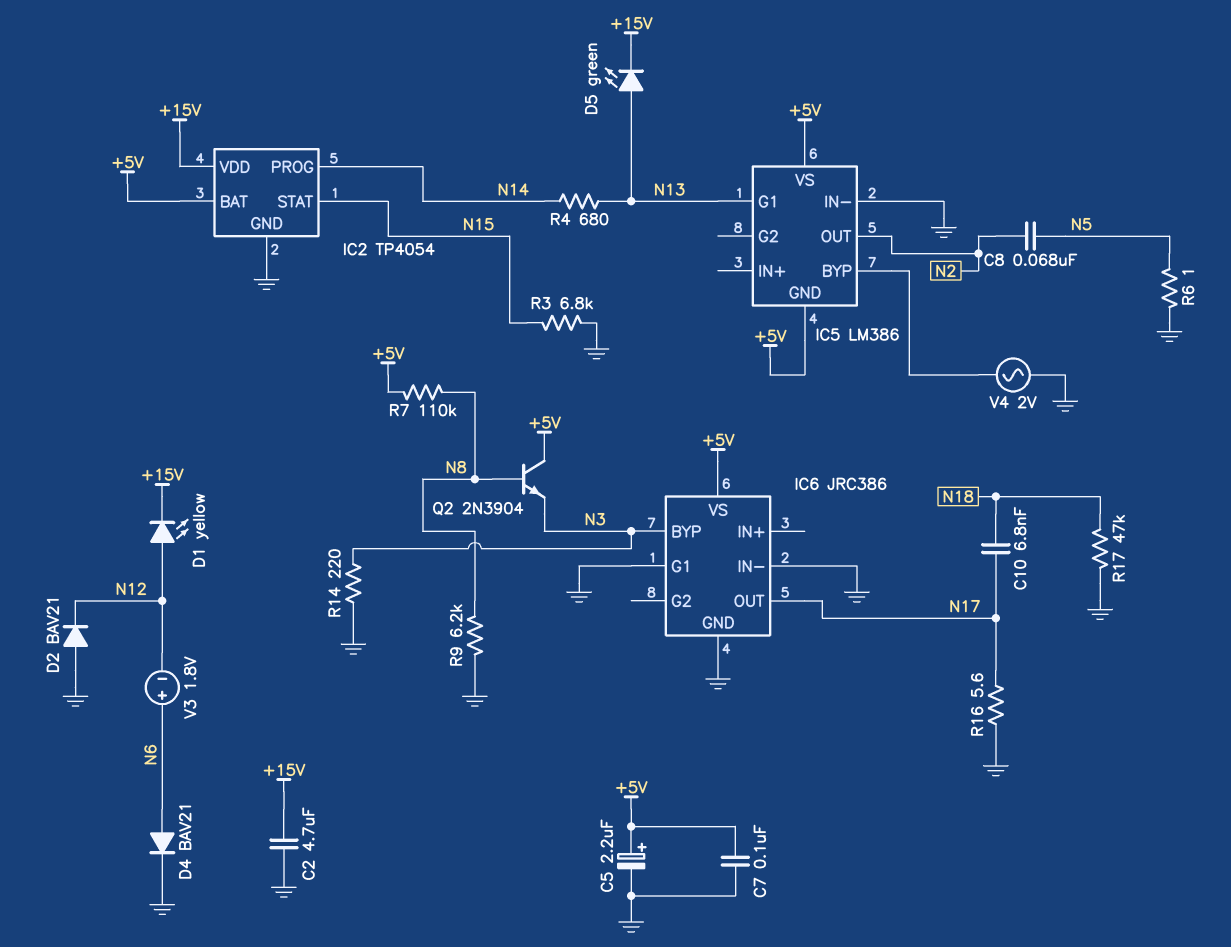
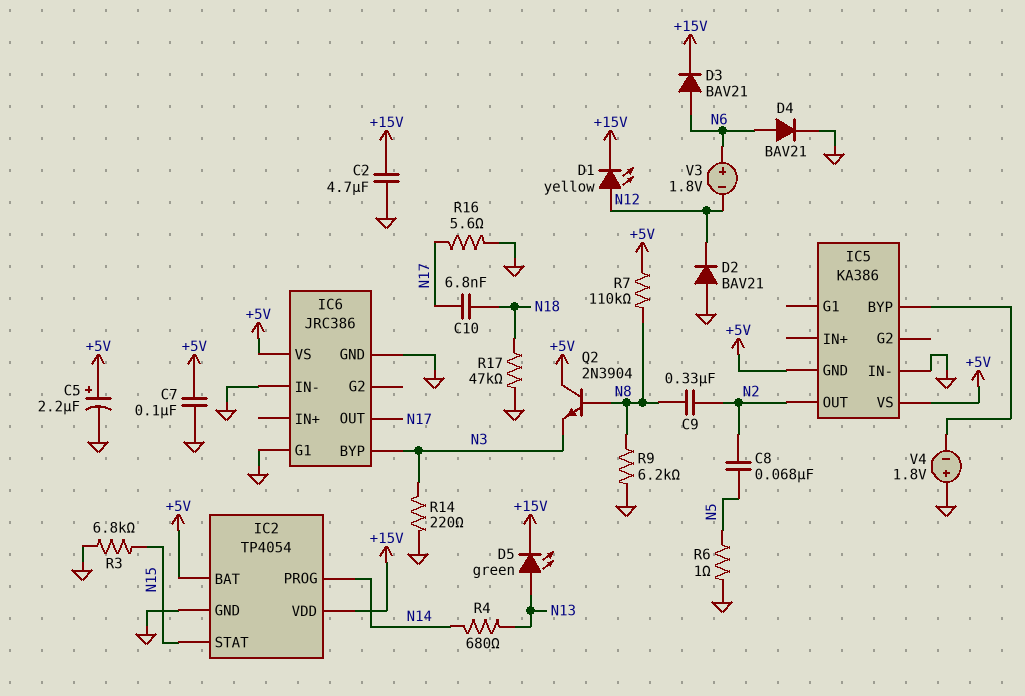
C9: none -> 330nF (N2, N8)
D3: none -> diode BAV21 (A N6, K +15V)
IC5: LM386 -> KA386
IC5 pin G1: N13 -> none
V4: AC 2V (GND, IC5/BYP) -> 1.8V (plus GND, minus IC5/BYP)

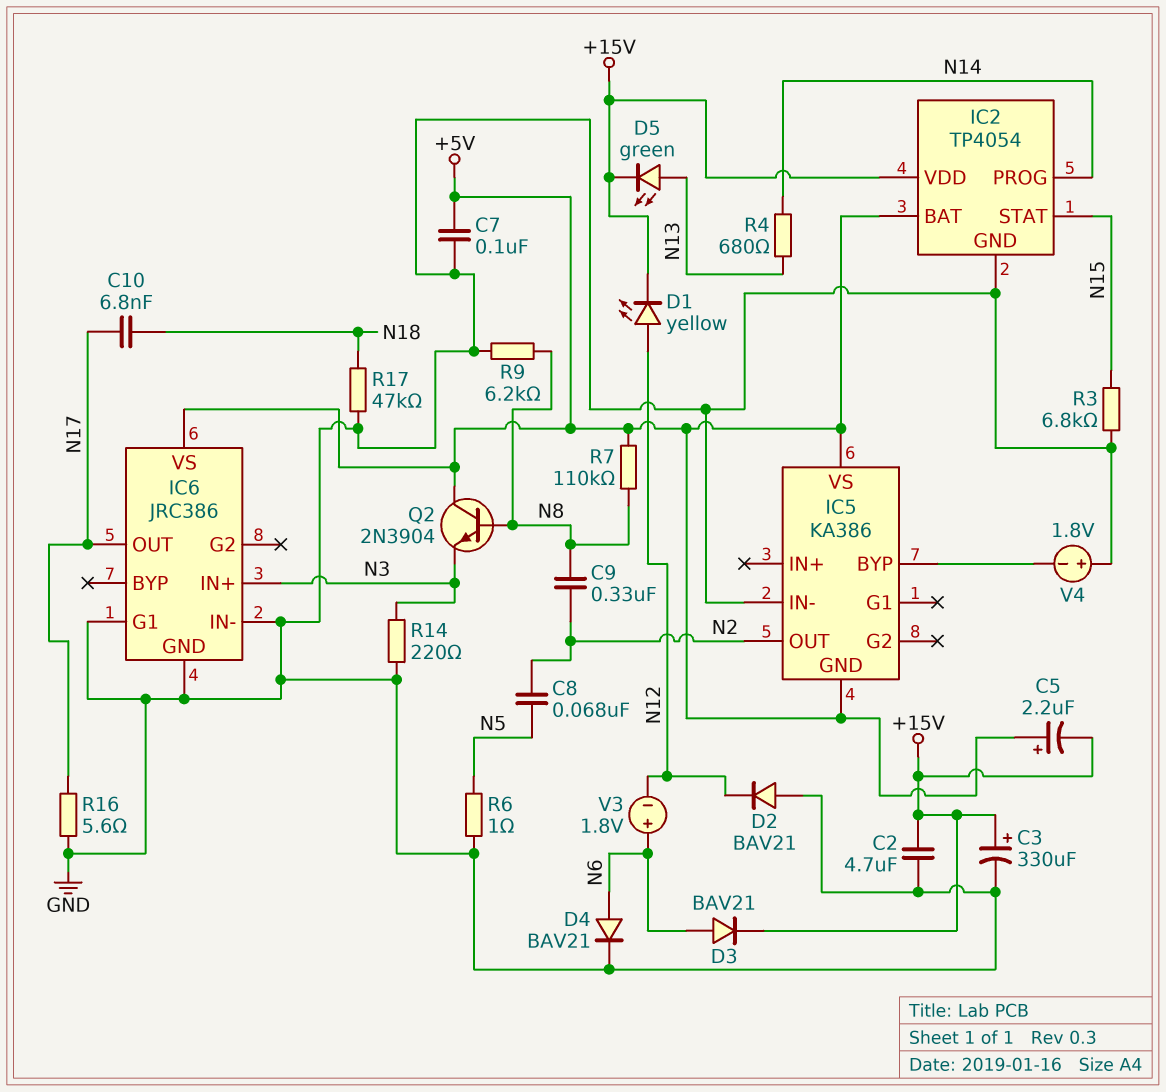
C3: none -> 330uF (plus +15V, minus GND)
C5: 2.2uF (plus +5V, minus GND) -> 2.2uF (plus +5V, minus +15V)
IC6 pin BYP: N3 -> none
IC6 pin IN+: none -> N3

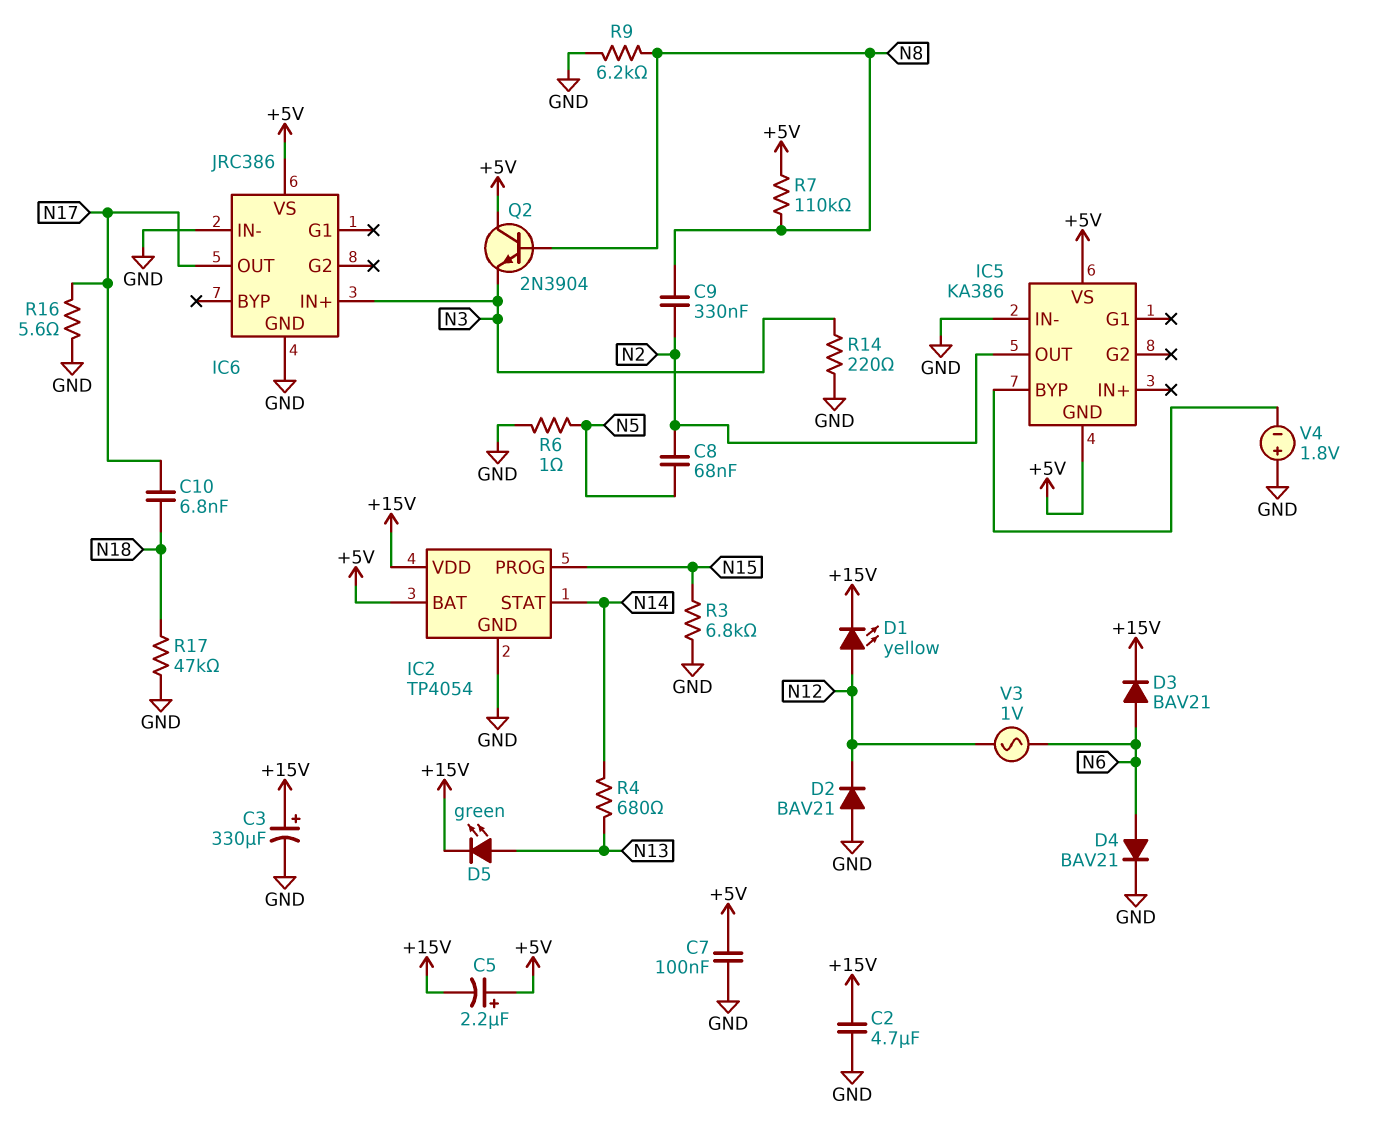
IC2 pin PROG: N14 -> N15
IC2 pin STAT: N15 -> N14
IC6 pin G1: GND -> none
V3: 1.8V (plus N6, minus N12) -> AC 1V (N6, N12)

